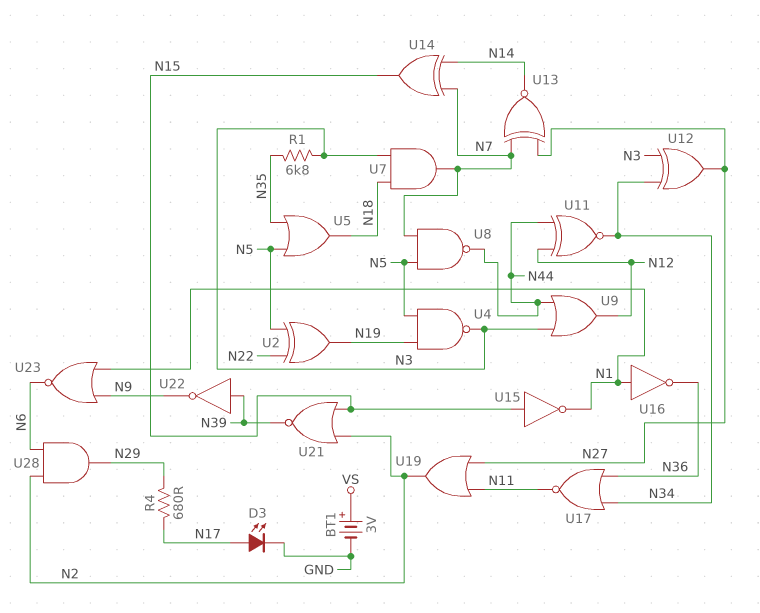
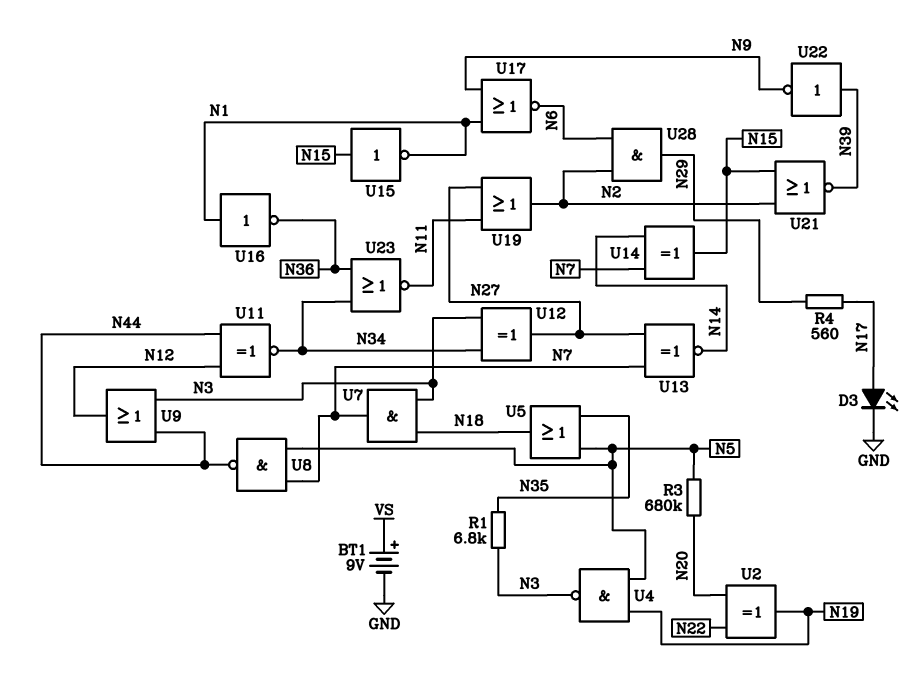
BT1: 3V (plus VS, minus GND) -> 9V (plus VS, minus GND)
R3: none -> 680k (N5, N20)
R4: 680 (N17, N29) -> 560 (N17, N29)
U2: XOR (in N5, in N22, out N19) -> XOR (in N20, in N22, out N19)
U17: NOR (in N34, in N36, out N11) -> NOR (in N1, in N9, out N6)
U23: NOR (in N1, in N9, out N6) -> NOR (in N34, in N36, out N11)

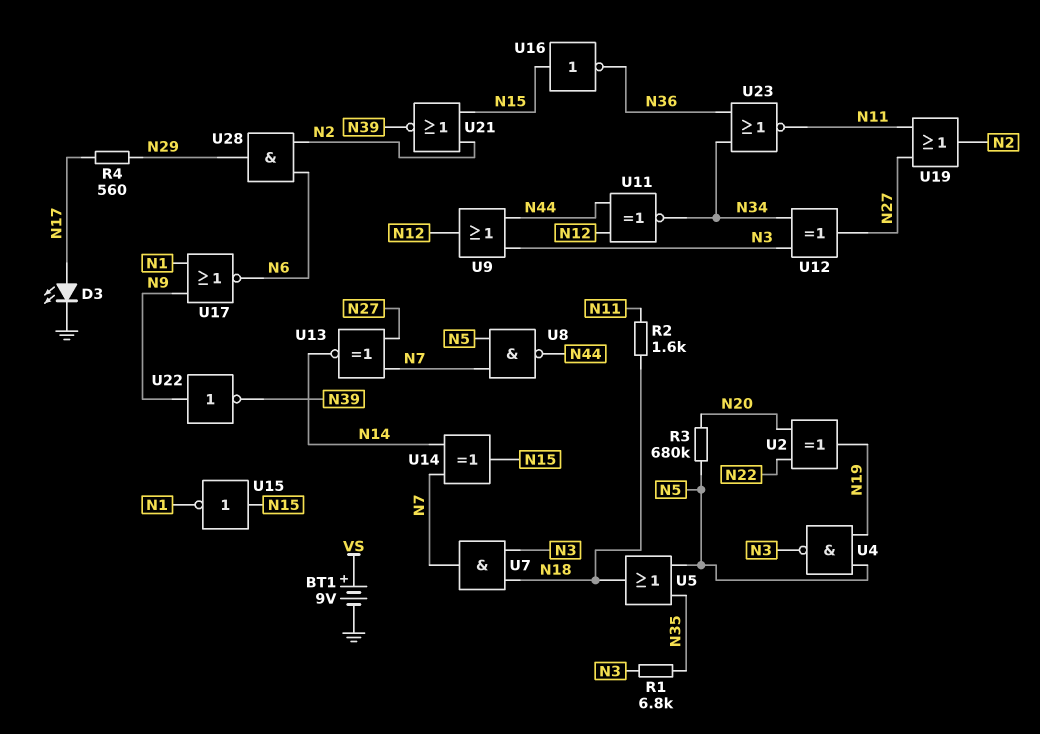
R2: none -> 1.6k (N11, N18)
U16: NOT (in N1, out N36) -> NOT (in N15, out N36)
U22: NOT (in N39, out N9) -> NOT (in N9, out N39)

